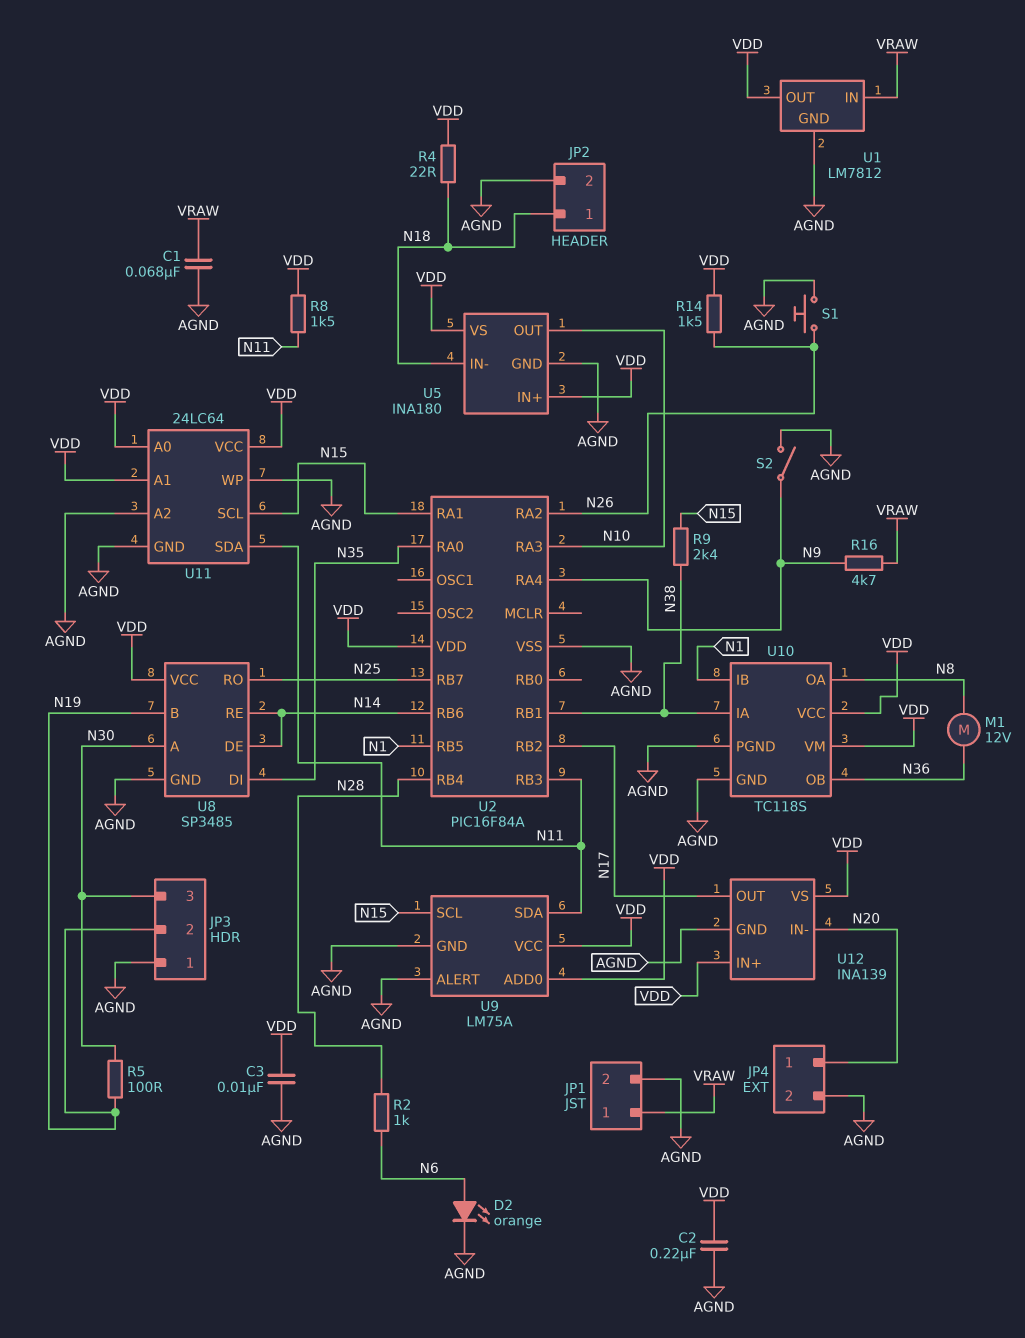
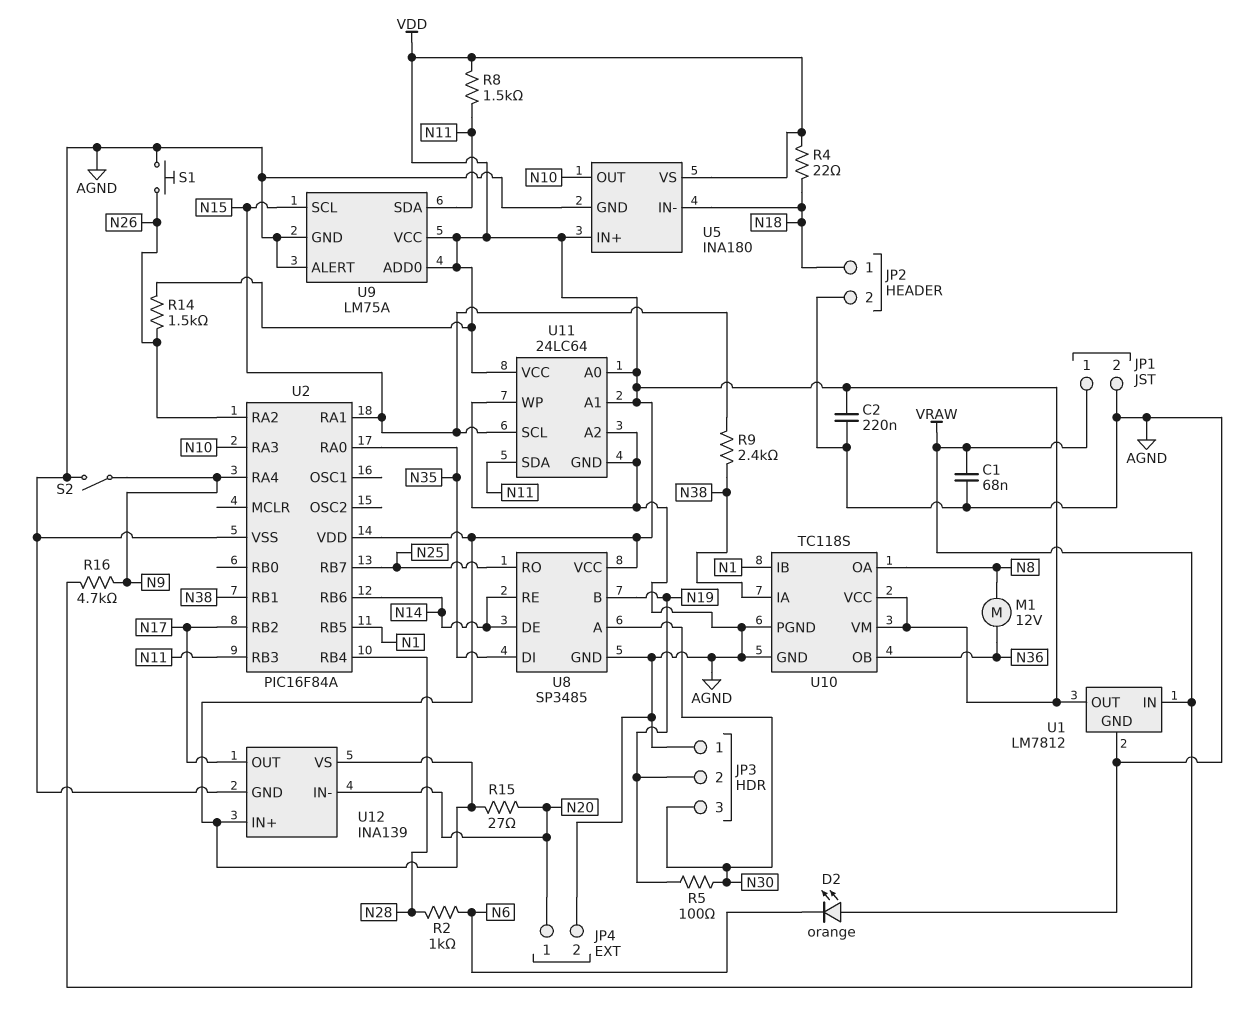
C3: 10nF (AGND, VDD) -> none
D2: LED orange (A N6, K AGND) -> LED orange (A AGND, K N6)
R15: none -> 27 (N20, VDD)

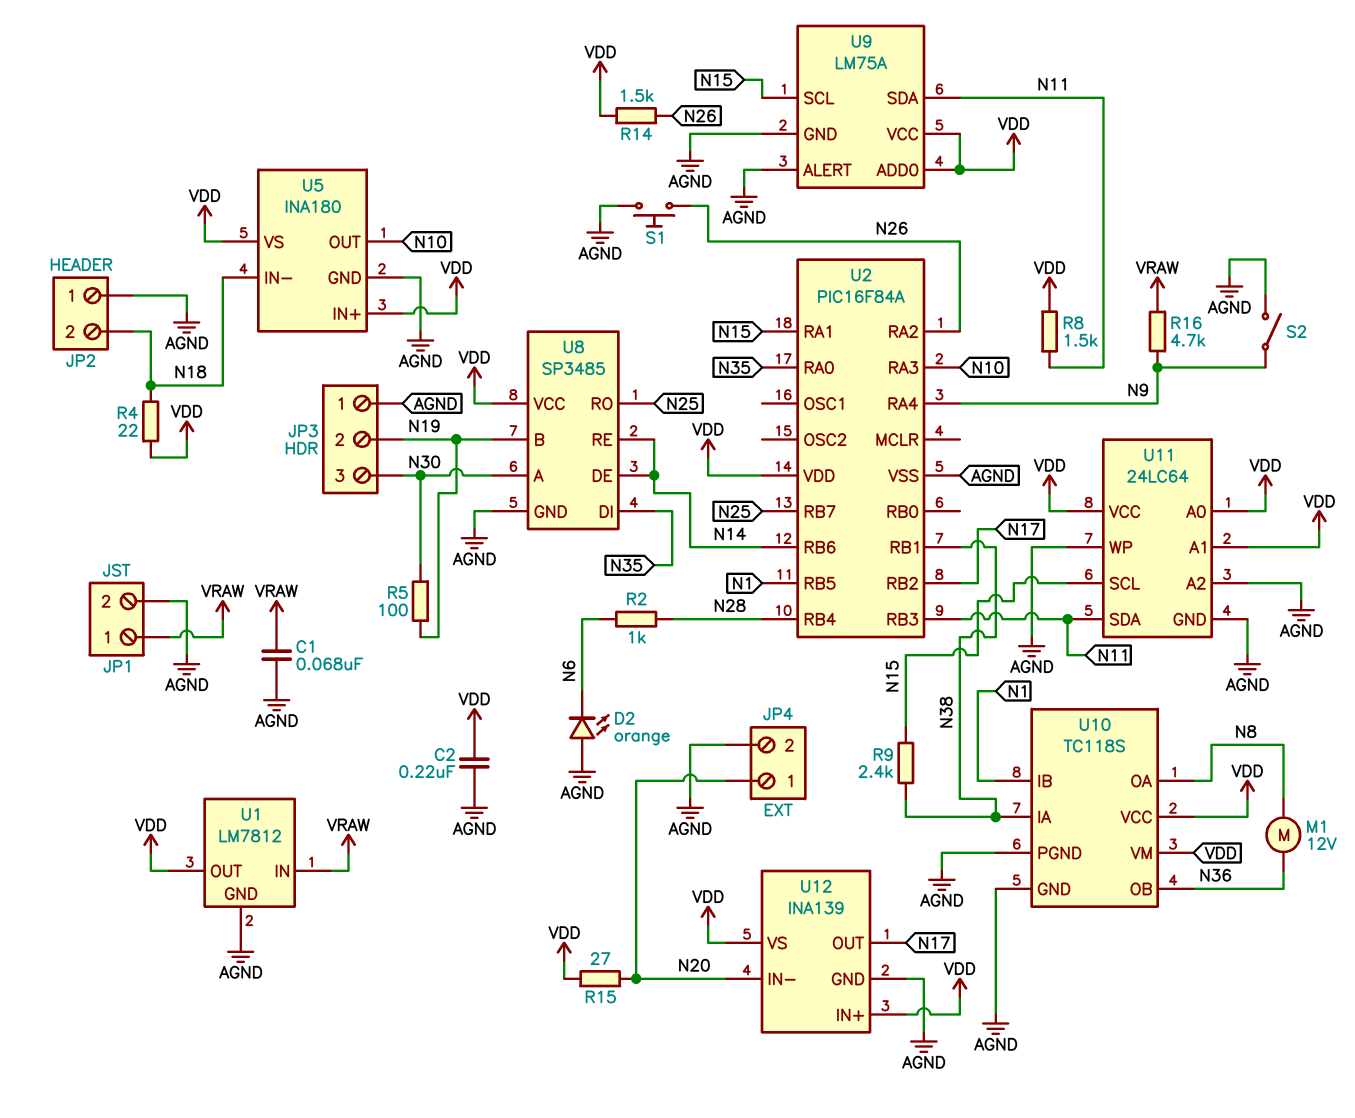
JP2 pin 1: N18 -> AGND
JP2 pin 2: AGND -> N18

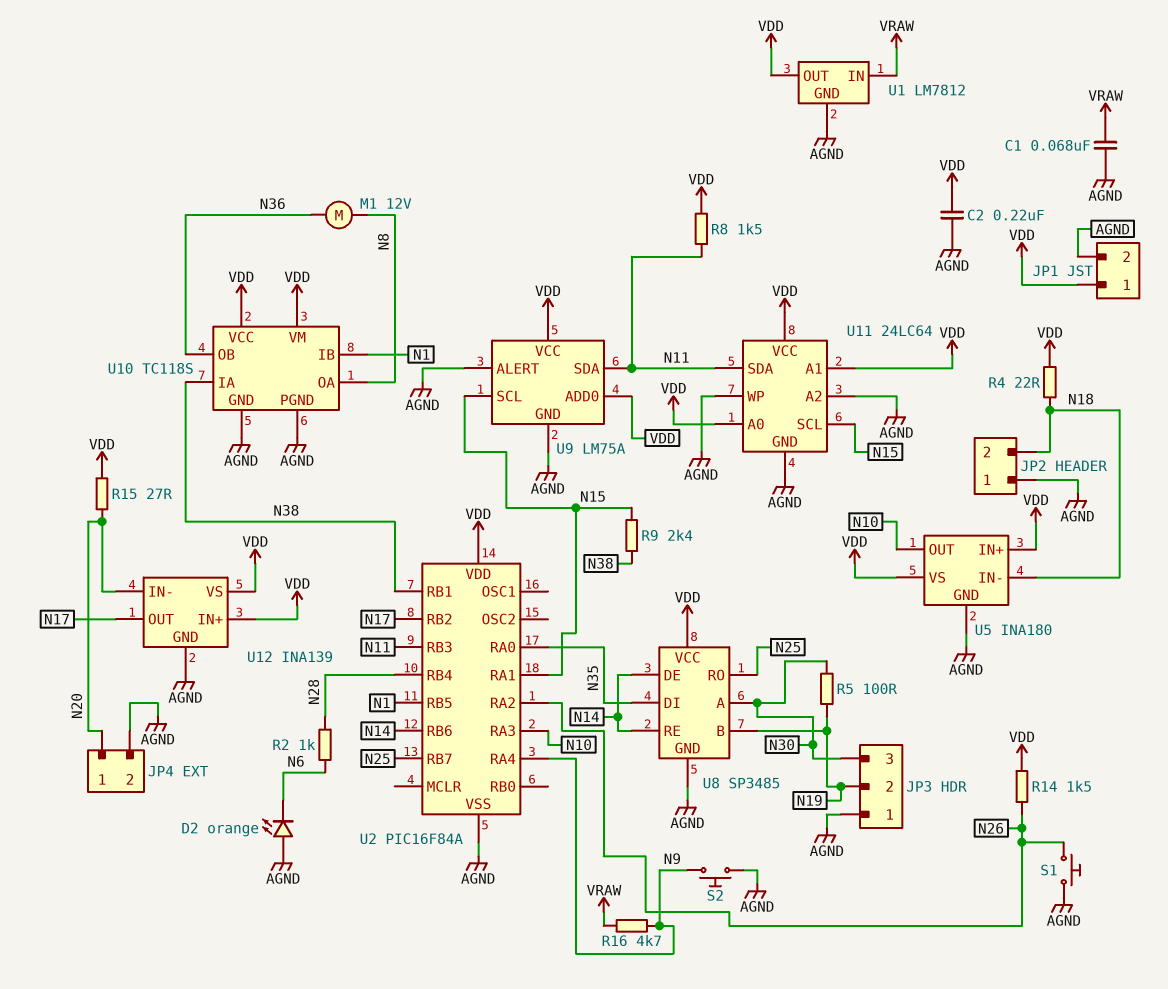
JP1 pin 1: VRAW -> VDD
S2: switch (AGND, N9) -> button (AGND, N9)

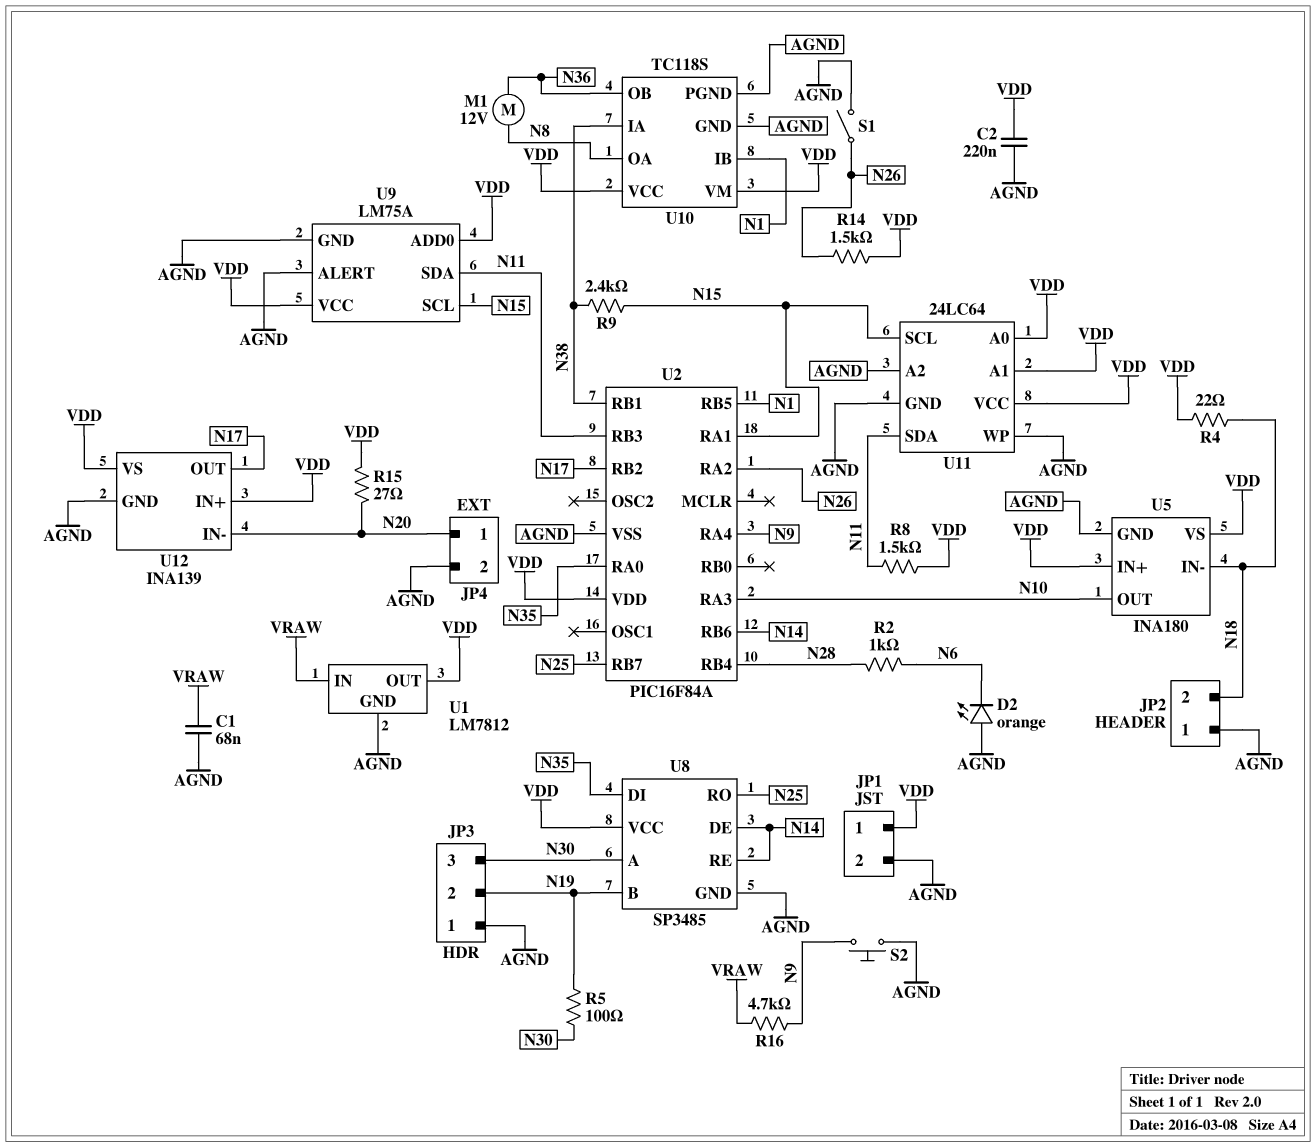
S1: button (AGND, N26) -> switch (AGND, N26)

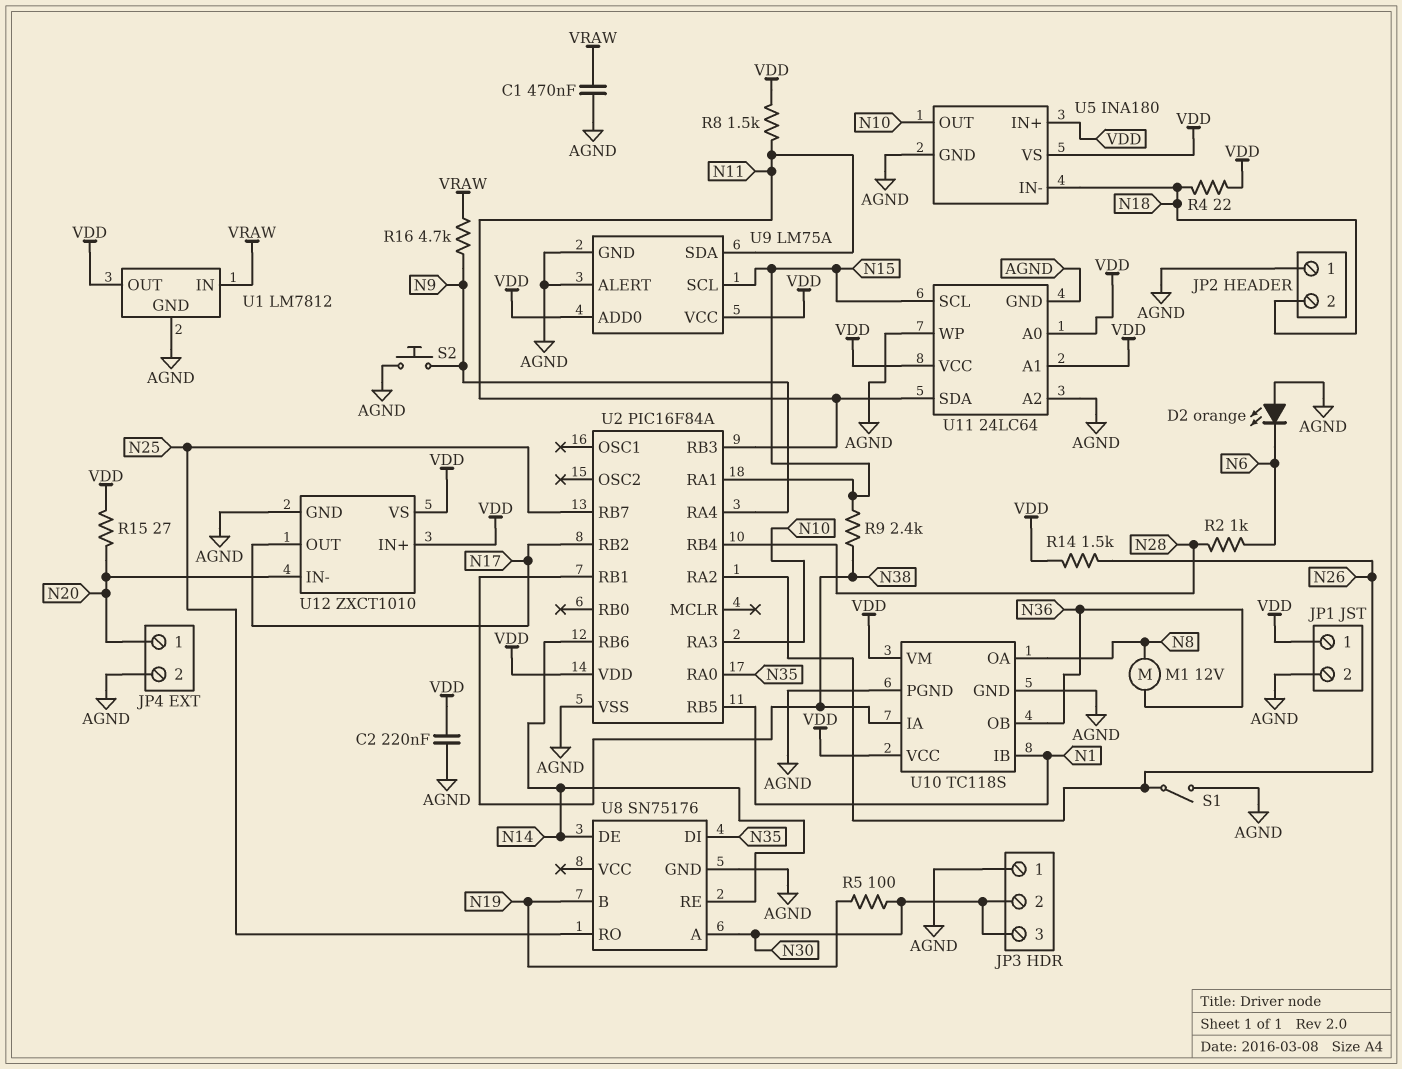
C1: 68nF (AGND, VRAW) -> 470nF (AGND, VRAW)
JP3 pin 2: N19 -> N30
U8: SP3485 -> SN75176
U8 pin VCC: VDD -> none
U12: INA139 -> ZXCT1010

